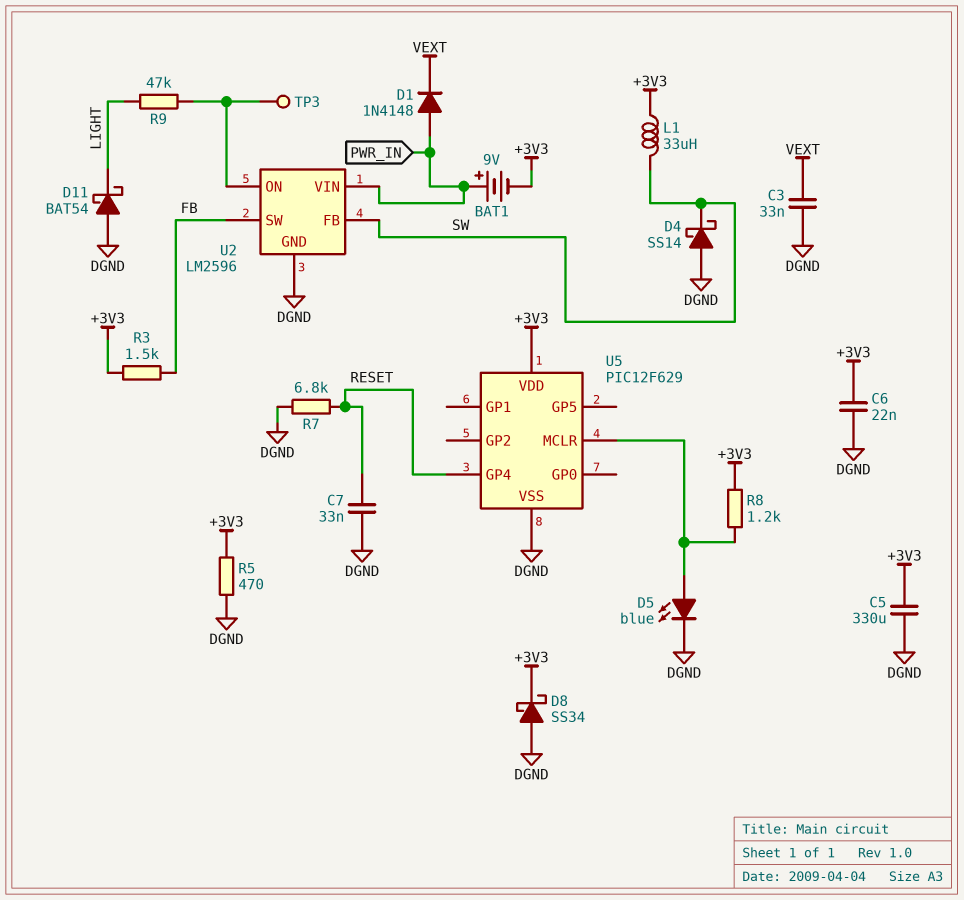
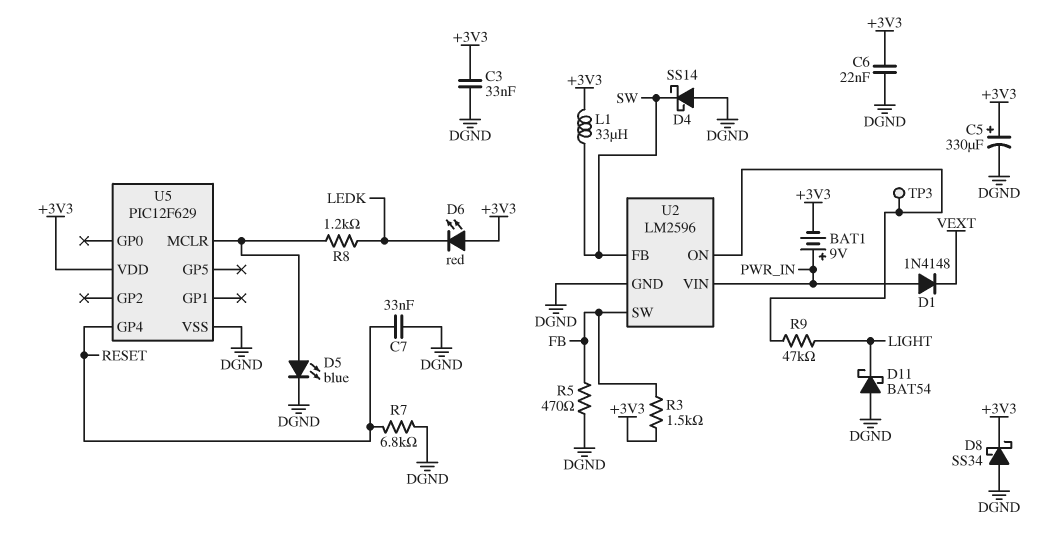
C3: 33nF (DGND, VEXT) -> 33nF (+3V3, DGND)
C5: 330uF (+3V3, DGND) -> 330uF (plus +3V3, minus DGND)
D6: none -> LED red (A +3V3, K LEDK)
R5: 470 (+3V3, DGND) -> 470 (DGND, FB)
R8: 1.2k (+3V3, U5/MCLR) -> 1.2k (LEDK, U5/MCLR)

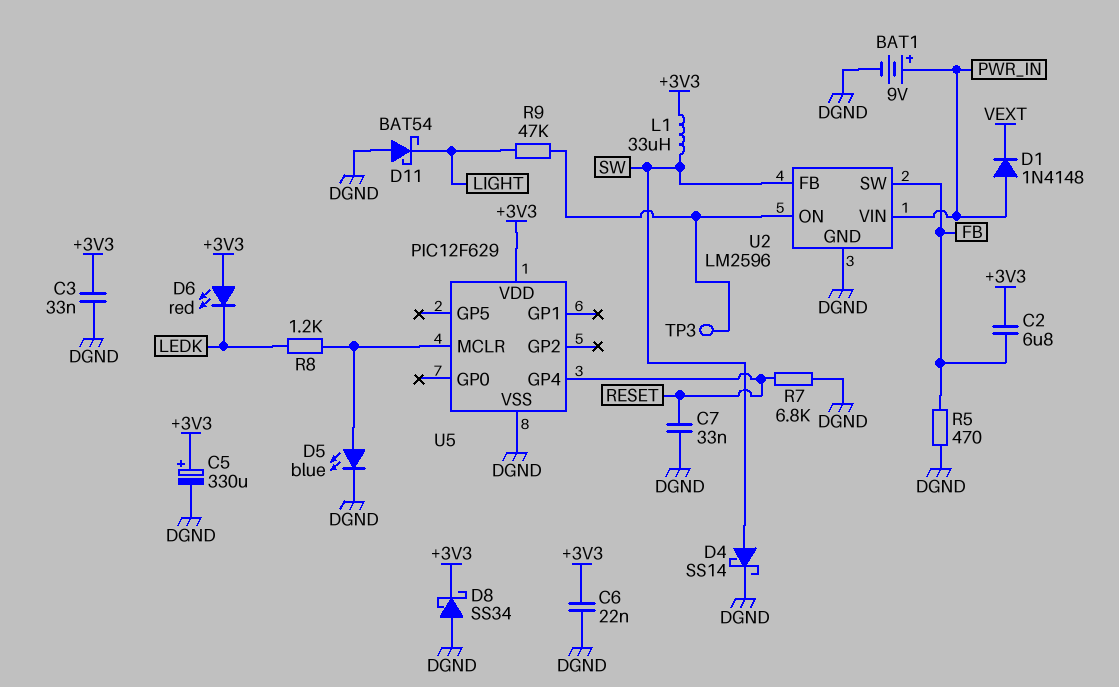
BAT1: 9V (plus PWR_IN, minus +3V3) -> 9V (plus PWR_IN, minus DGND)
C2: none -> 6.8uF (+3V3, FB)
D4: schottky SS14 (A DGND, K SW) -> schottky SS14 (A SW, K DGND)
R3: 1.5k (+3V3, FB) -> none

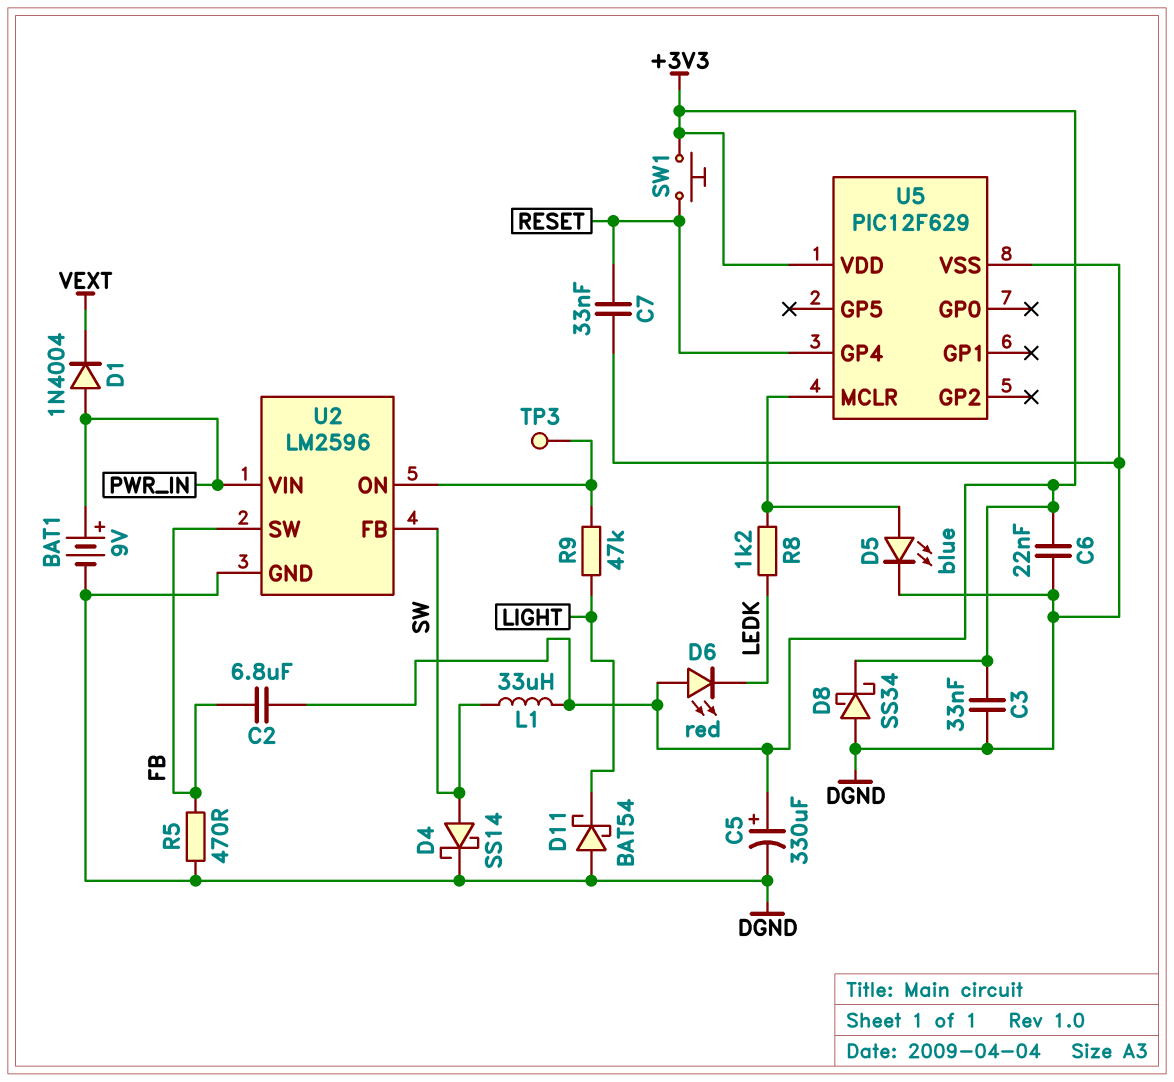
D1: diode 1N4148 (A PWR_IN, K VEXT) -> diode 1N4004 (A PWR_IN, K VEXT)
R7: 6.8k (DGND, RESET) -> none
SW1: none -> button (+3V3, RESET)

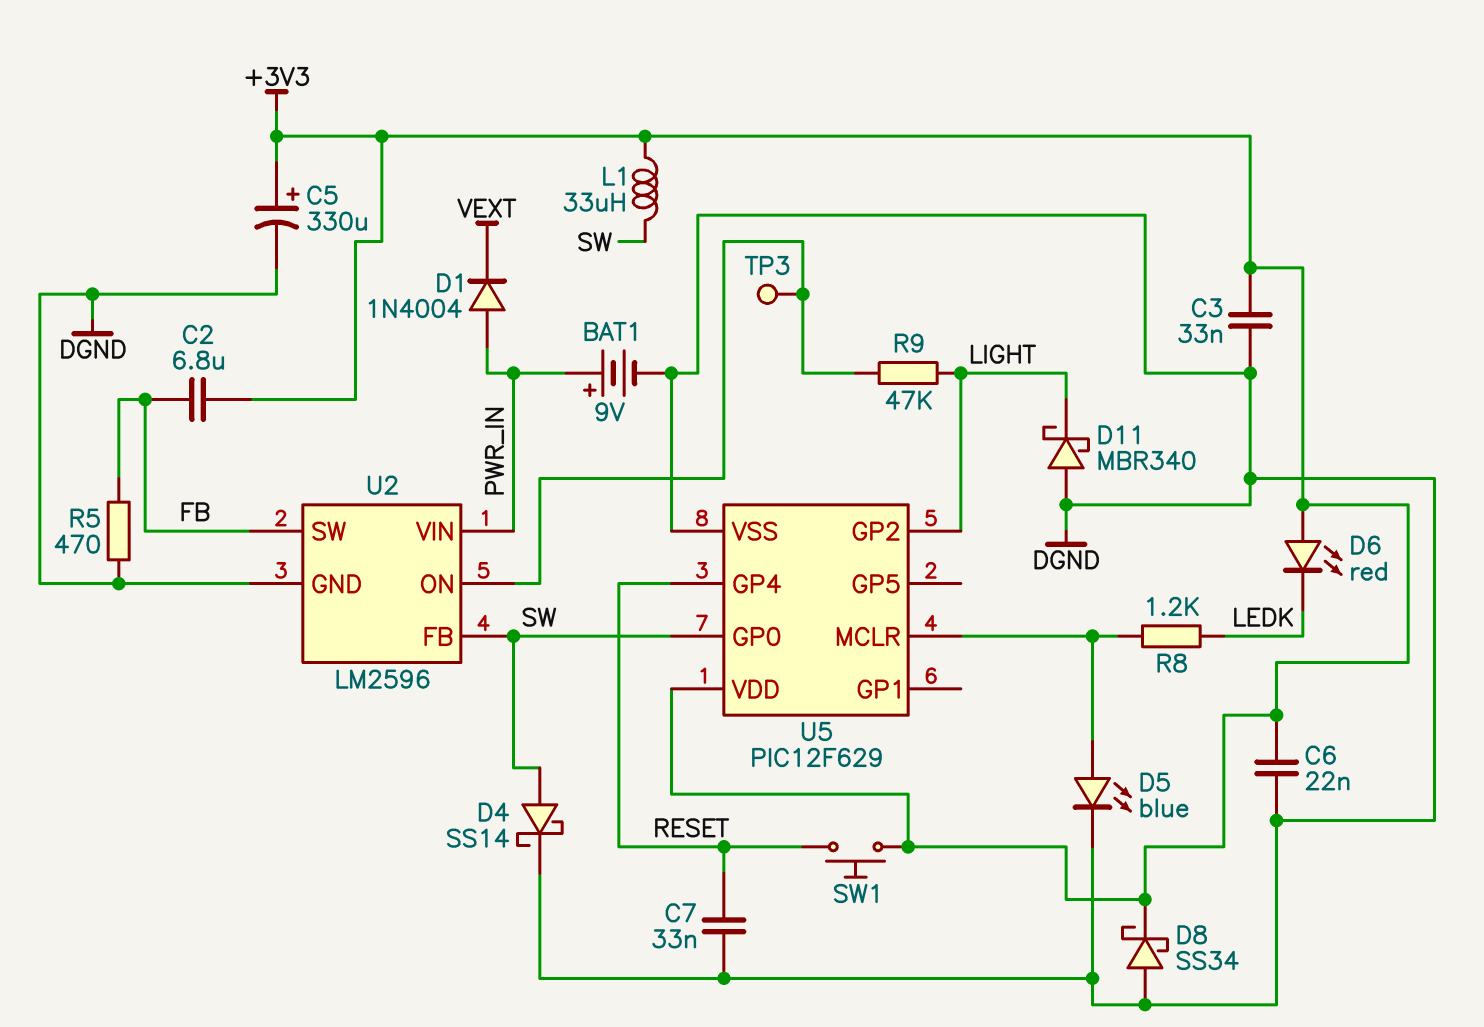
D11: schottky BAT54 (A DGND, K LIGHT) -> schottky MBR340 (A DGND, K LIGHT)
U5 pin GP0: none -> SW
U5 pin GP2: none -> LIGHT

